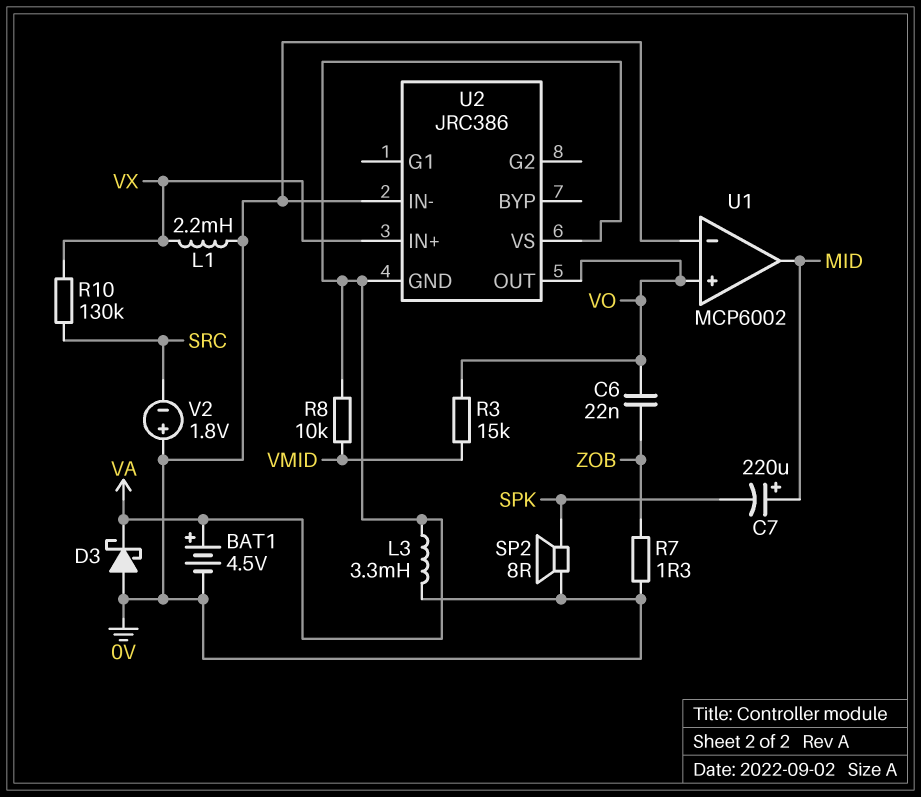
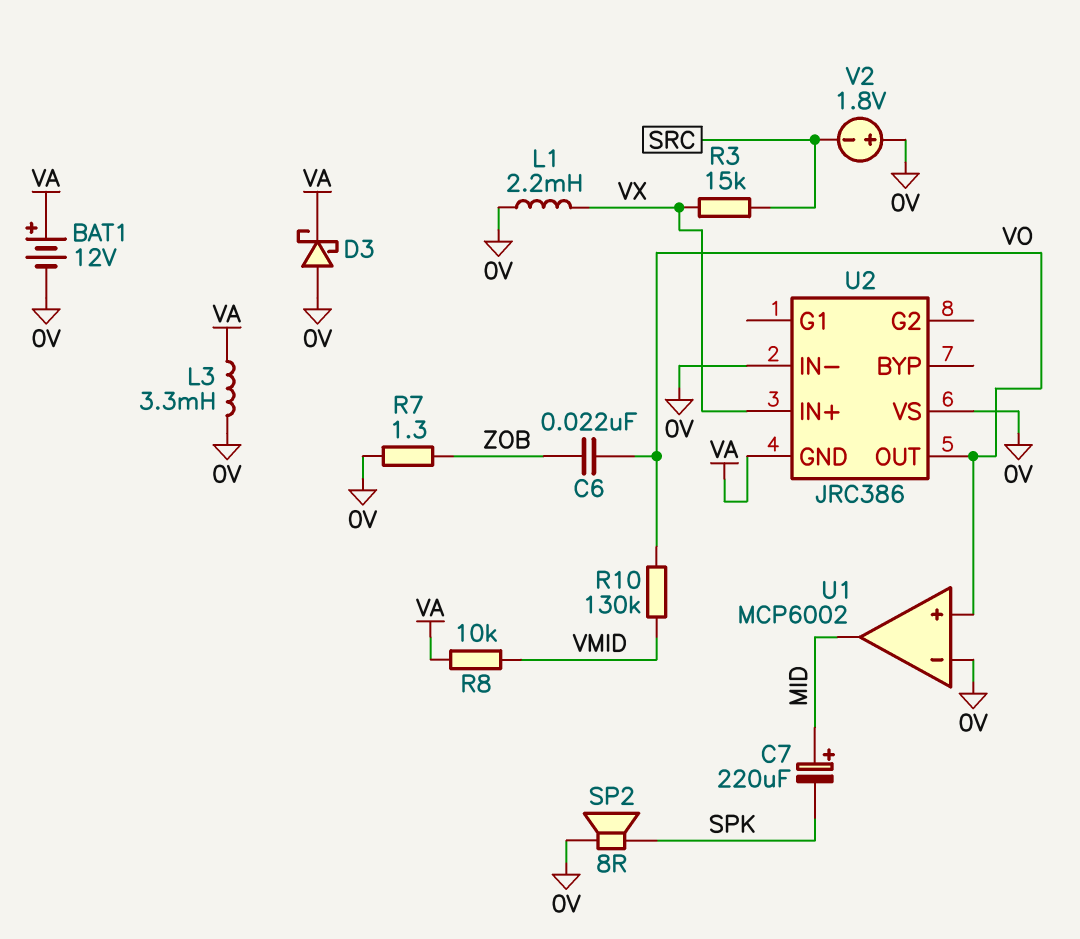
BAT1: 4.5V (plus VA, minus 0V) -> 12V (plus VA, minus 0V)
R3: 15k (VMID, VO) -> 15k (SRC, VX)
R10: 130k (SRC, VX) -> 130k (VMID, VO)
U2 pin VS: VA -> 0V

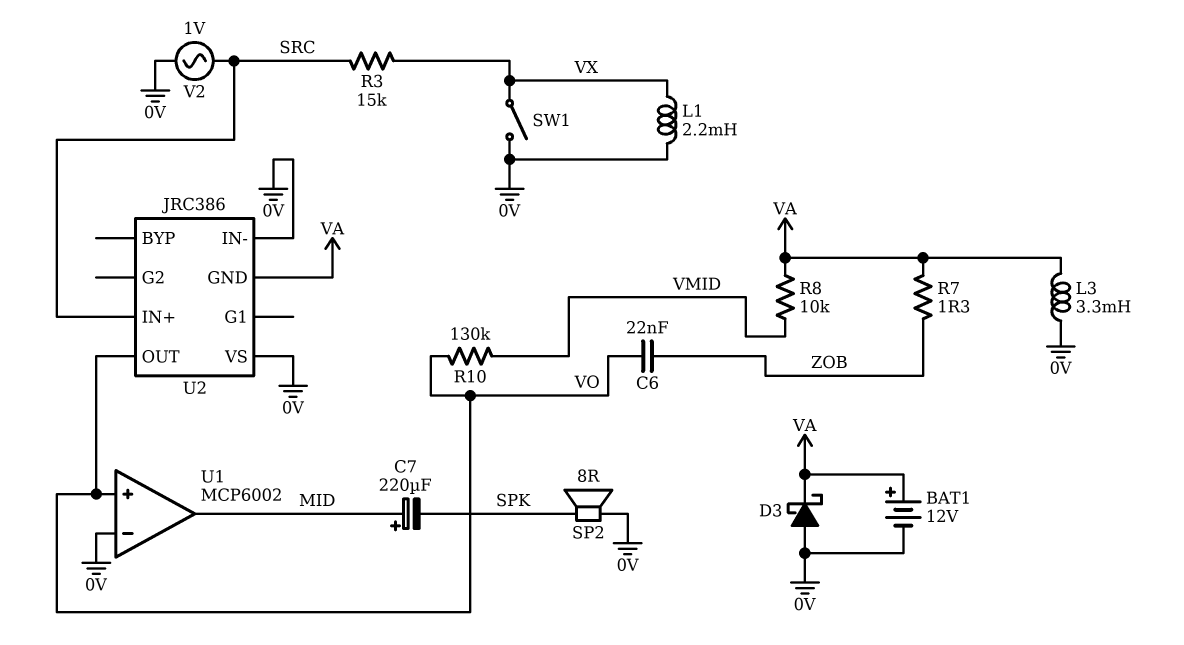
R7: 1.3 (0V, ZOB) -> 1.3 (VA, ZOB)
SW1: none -> switch (0V, VX)
U2 pin IN+: VX -> SRC
V2: 1.8V (plus 0V, minus SRC) -> AC 1V (0V, SRC)

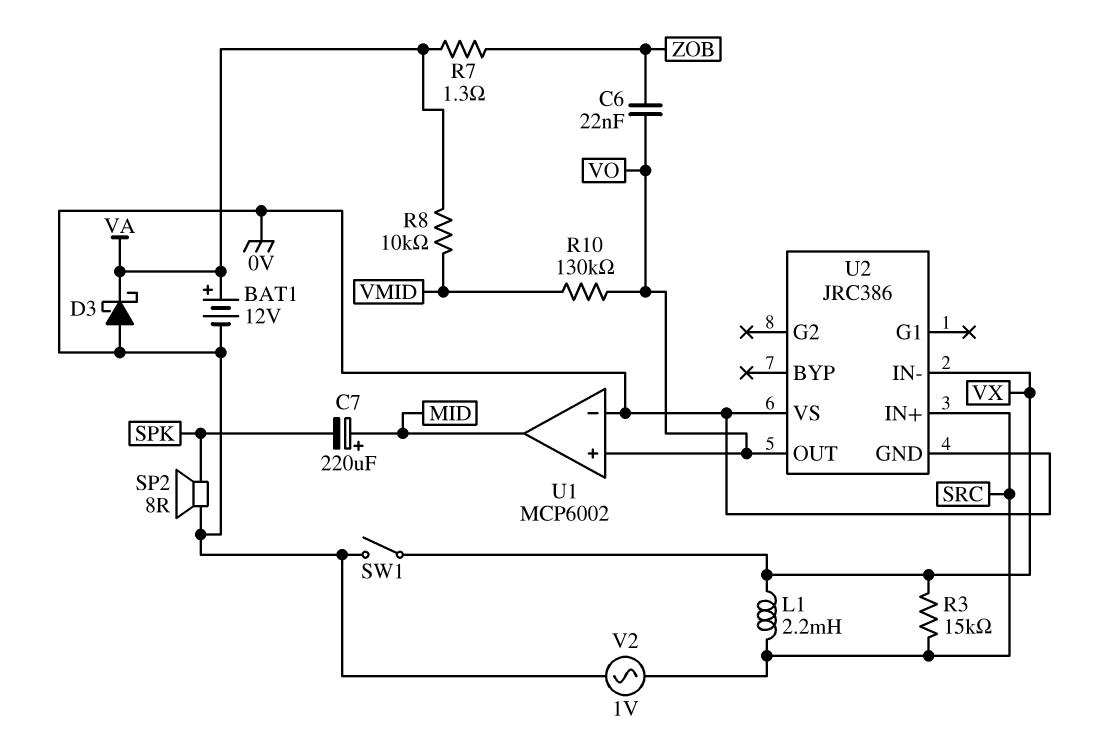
L1: 2.2mH (0V, VX) -> 2.2mH (SRC, VX)
L3: 3.3mH (0V, VA) -> none
U2 pin GND: VA -> 0V
U2 pin IN-: 0V -> VX

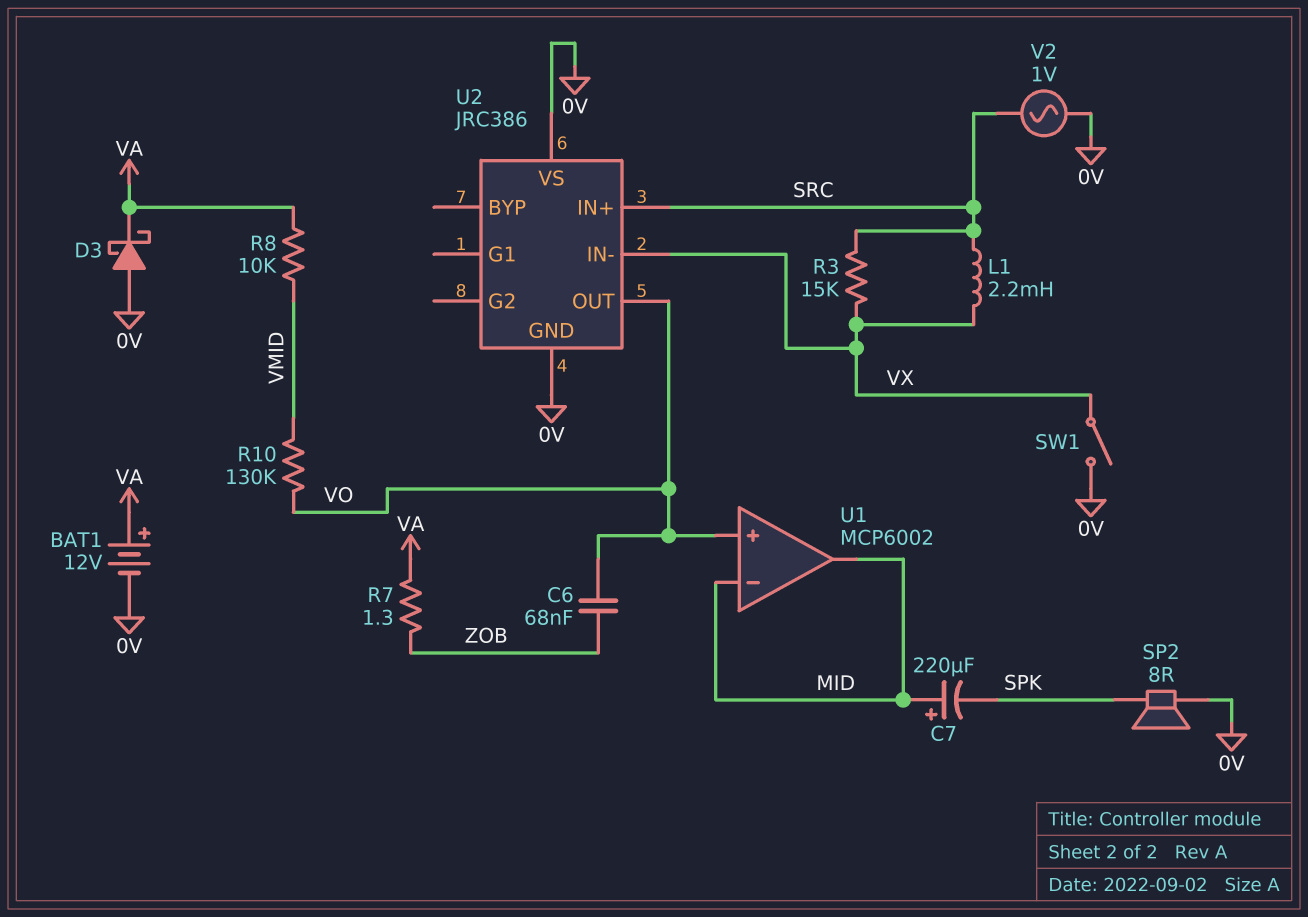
C6: 22nF (VO, ZOB) -> 68nF (VO, ZOB)
U1 pin in-: 0V -> MID

